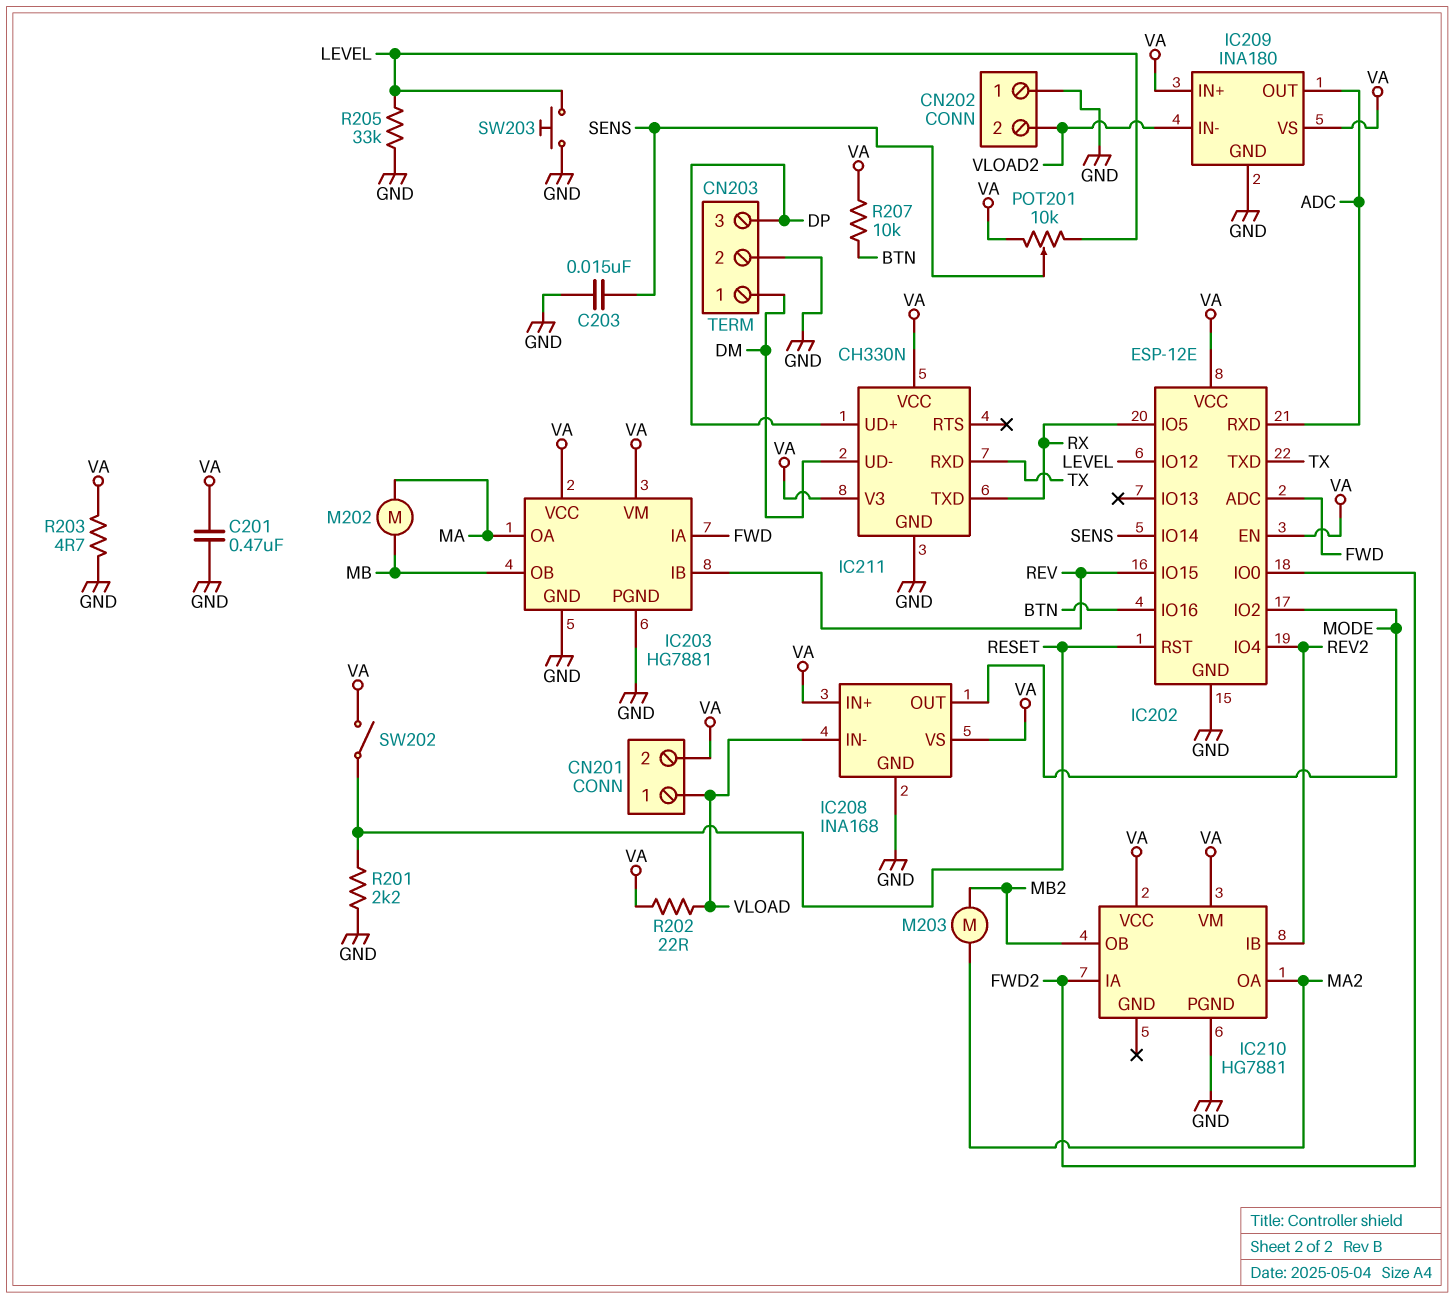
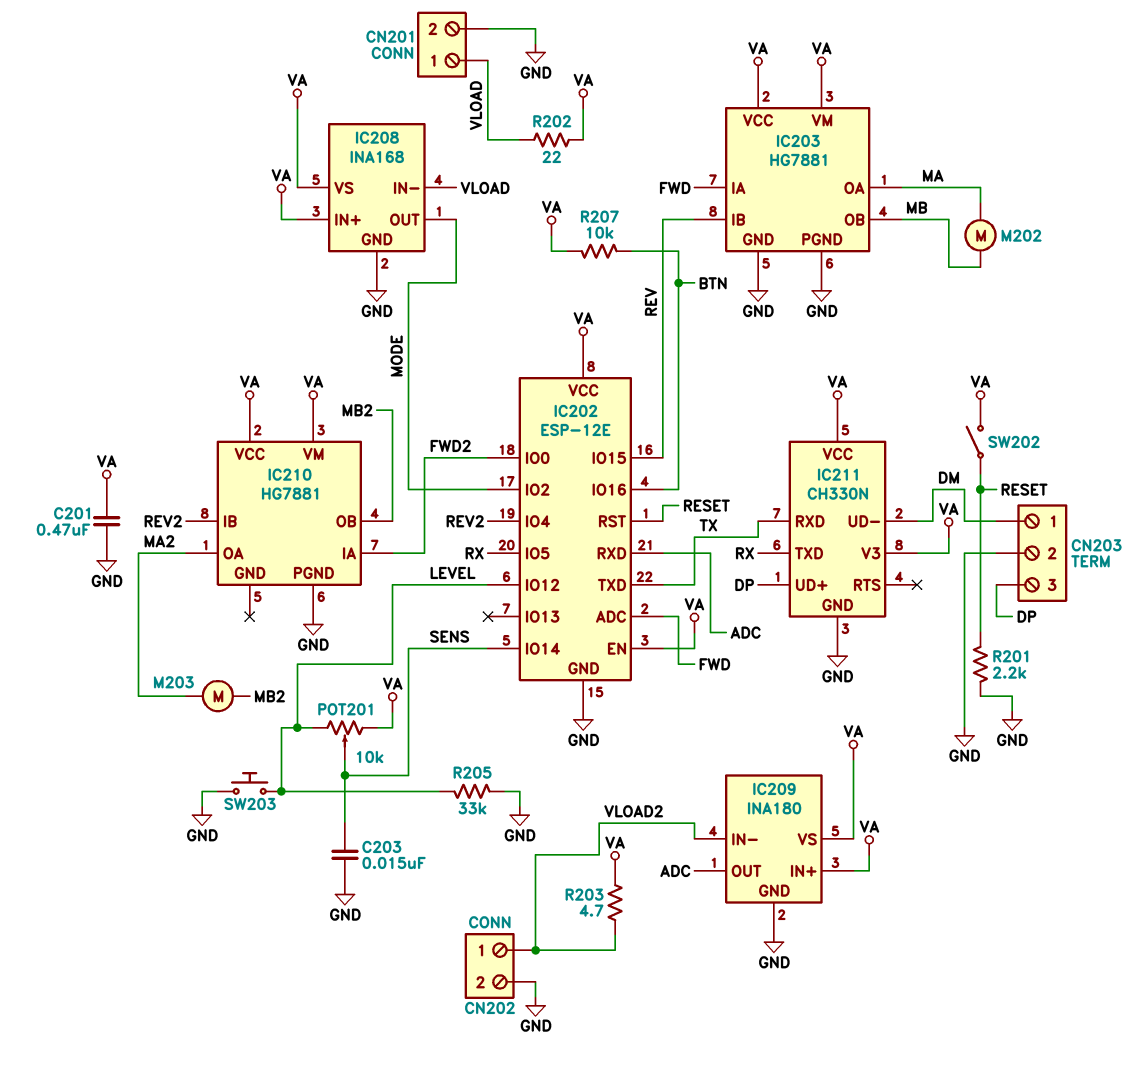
CN201 pin 2: VA -> GND
CN202 pin 1: GND -> VLOAD2
CN202 pin 2: VLOAD2 -> GND
R203: 4.7 (GND, VA) -> 4.7 (VA, VLOAD2)

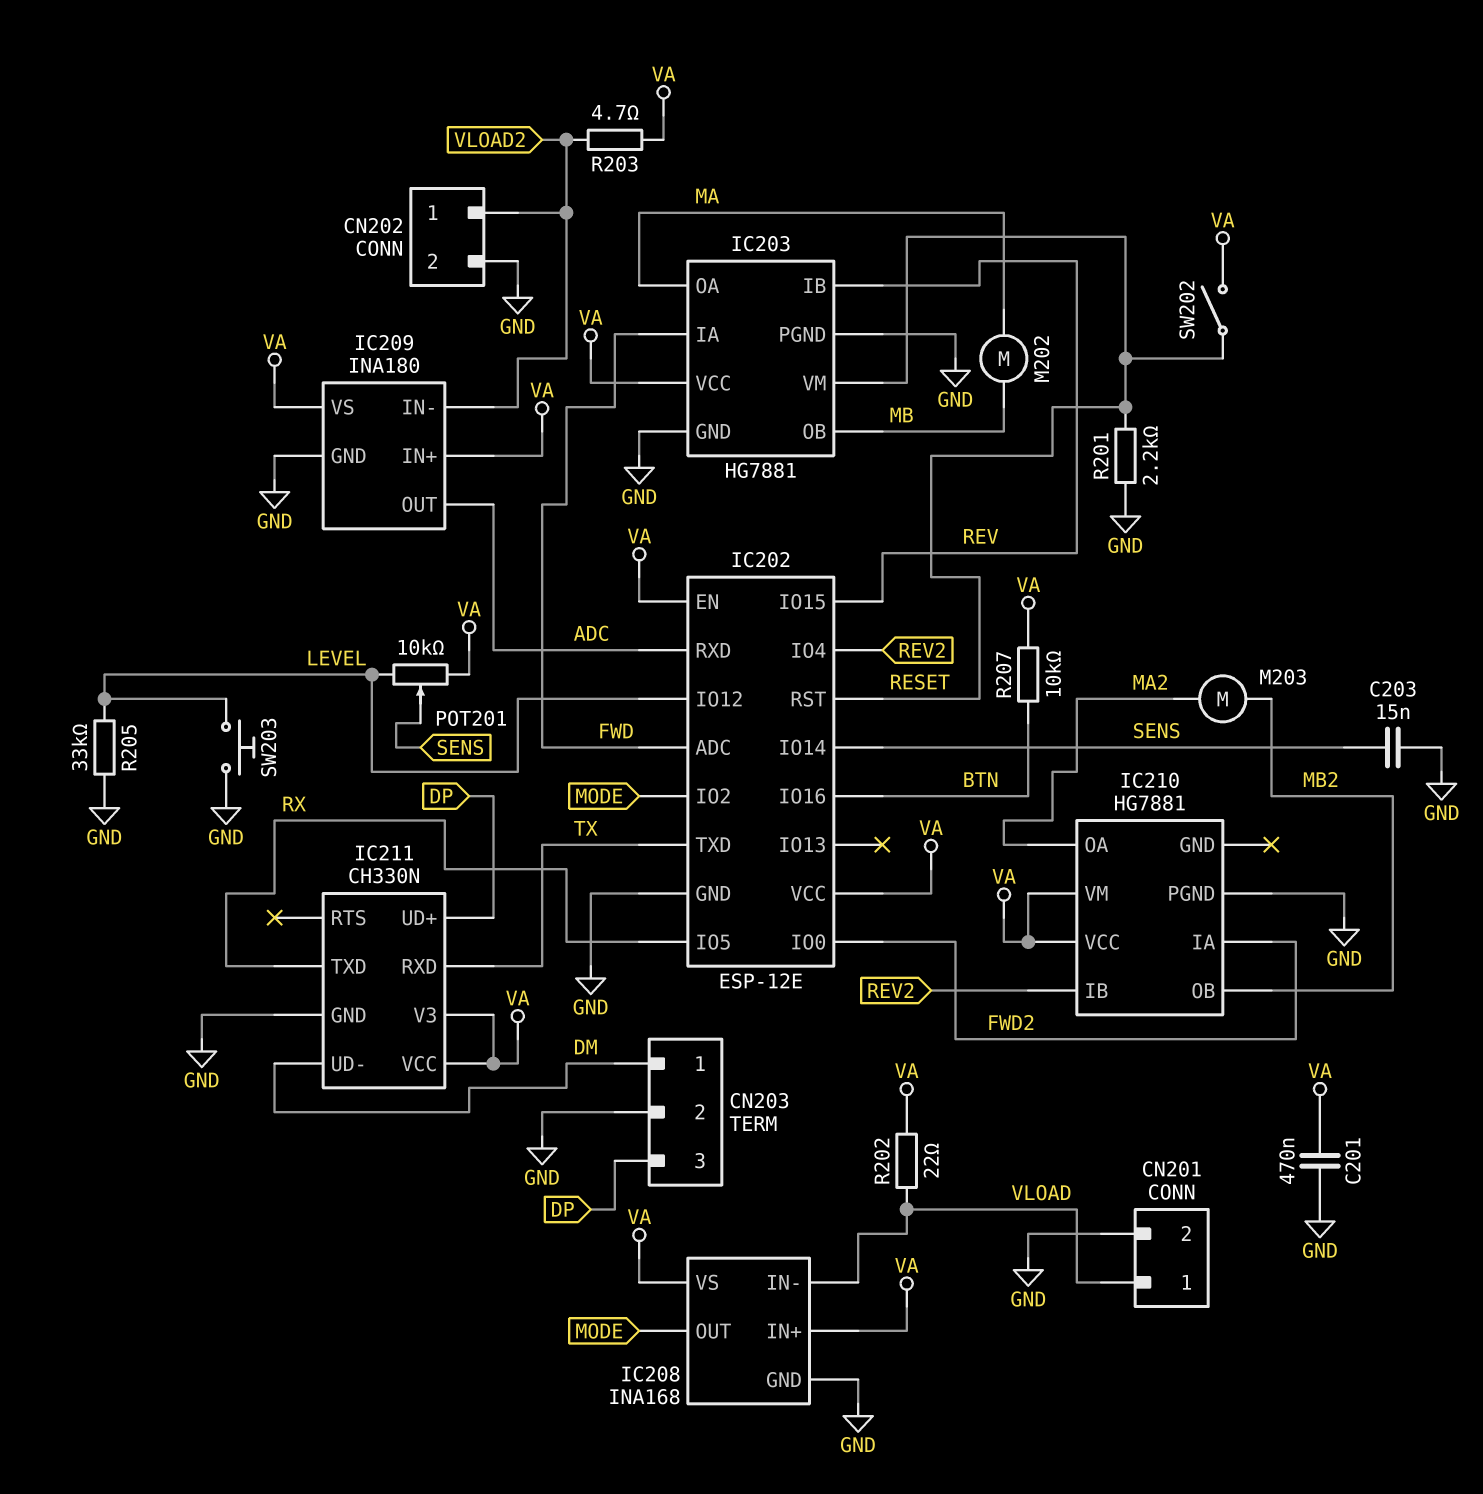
IC203 pin VM: VA -> RESET

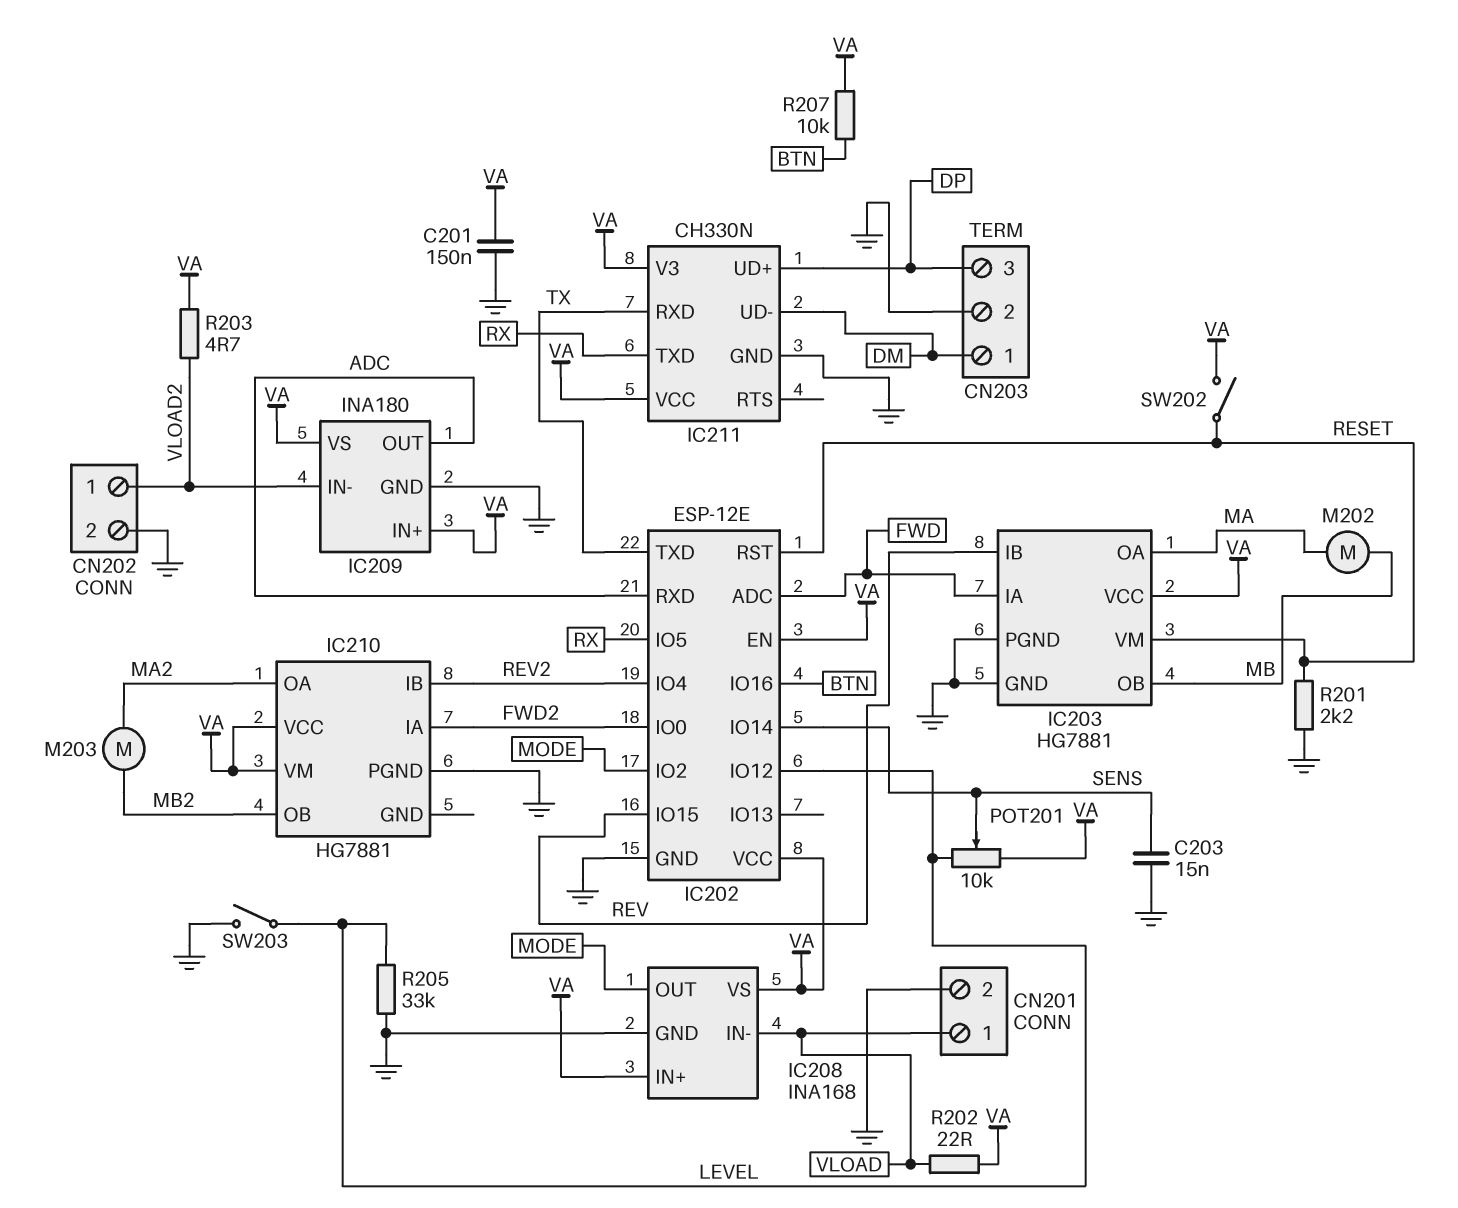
C201: 470nF (GND, VA) -> 150nF (GND, VA)
SW203: button (GND, LEVEL) -> switch (GND, LEVEL)

